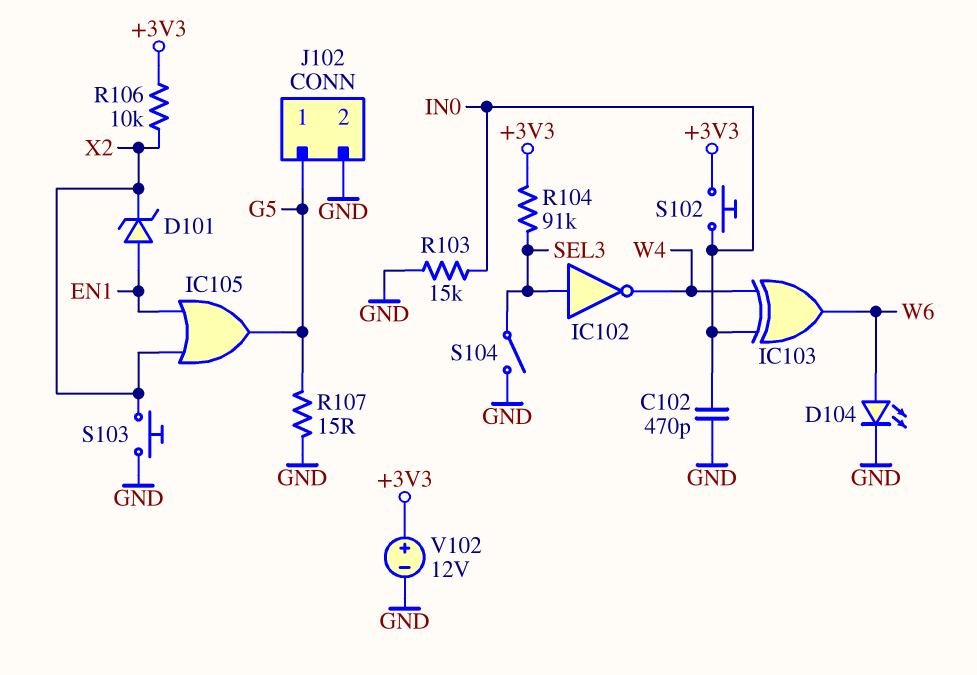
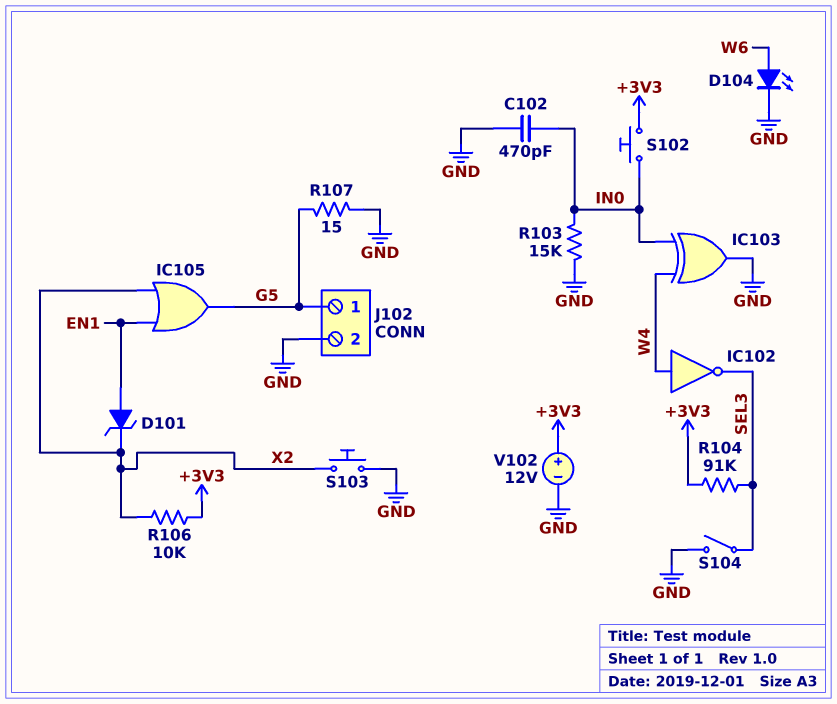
IC102: NOT (in SEL3, out W4) -> NOT (in W4, out SEL3)
IC103: XOR (in IN0, in W4, out W6) -> XOR (in IN0, in W4, out GND)

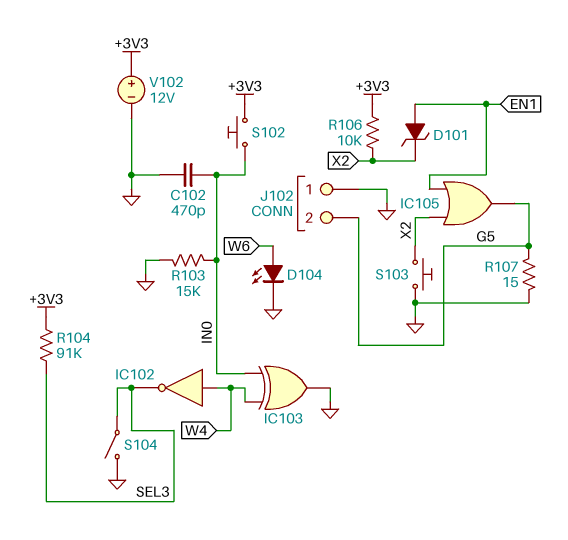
J102 pin 1: G5 -> GND
J102 pin 2: GND -> G5

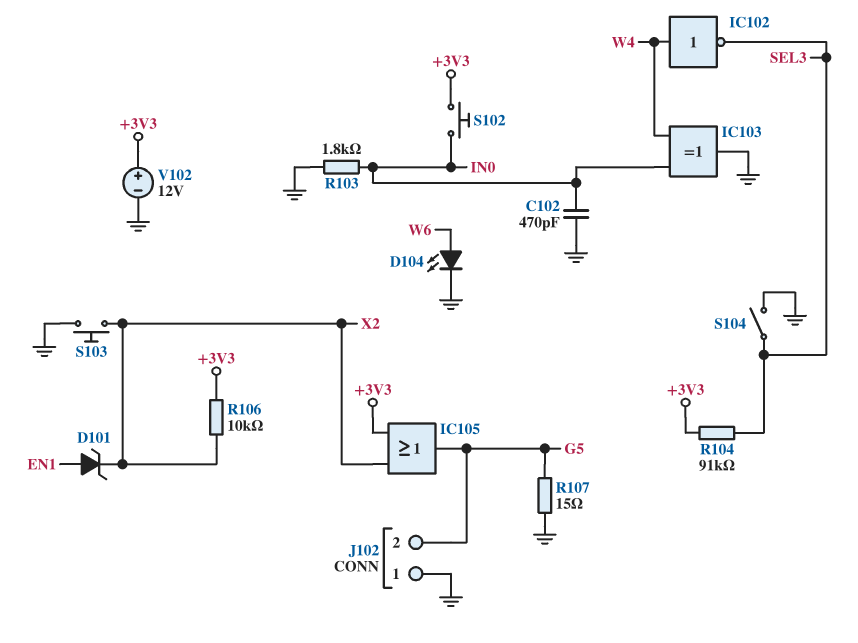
IC105: OR (in EN1, in X2, out G5) -> OR (in +3V3, in X2, out G5)
R103: 15k (GND, IN0) -> 1.8k (GND, IN0)

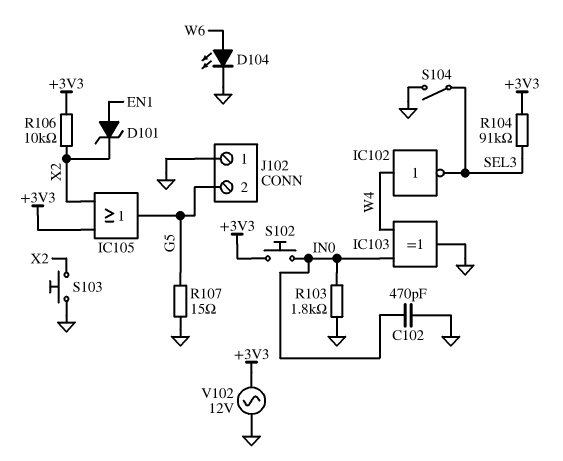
V102: 12V (plus +3V3, minus GND) -> AC 12V (+3V3, GND)

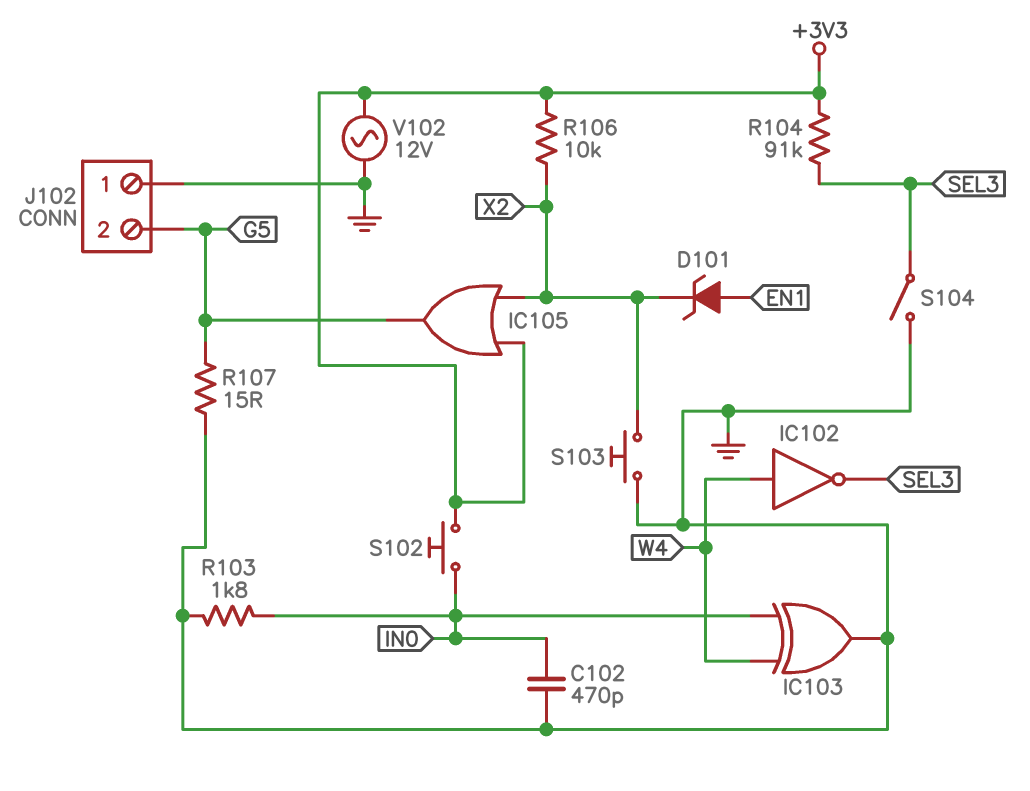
D104: LED (A W6, K GND) -> none

